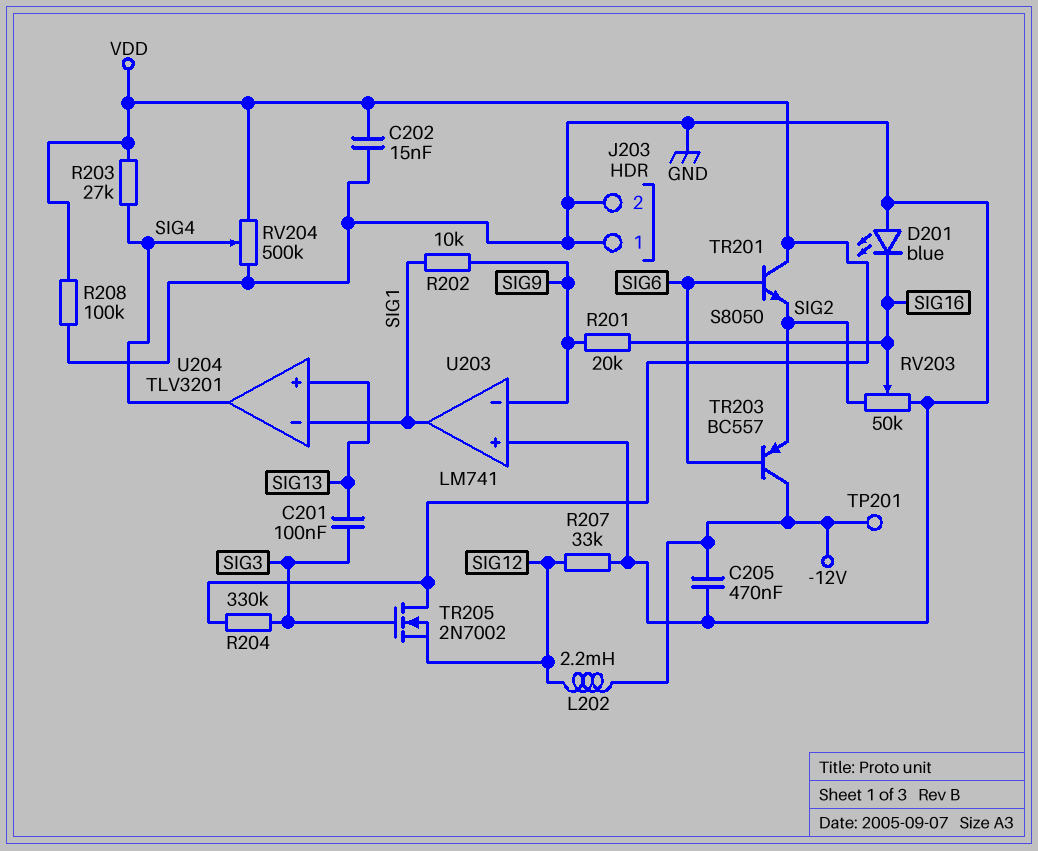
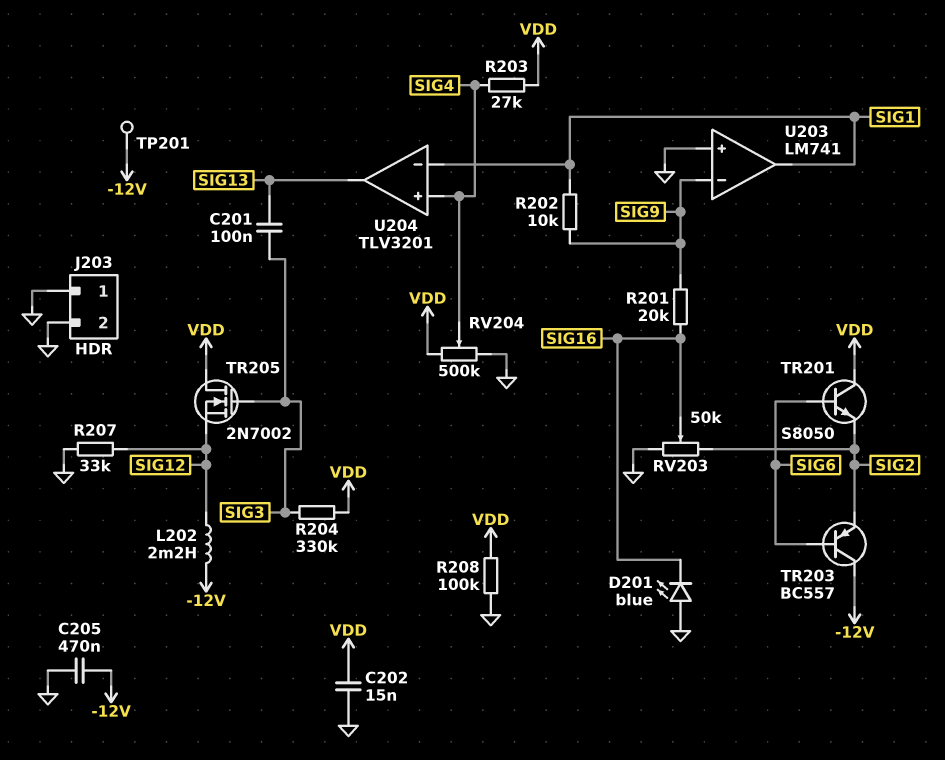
U204 pin in+: SIG13 -> SIG4
U204 pin out: SIG4 -> SIG13

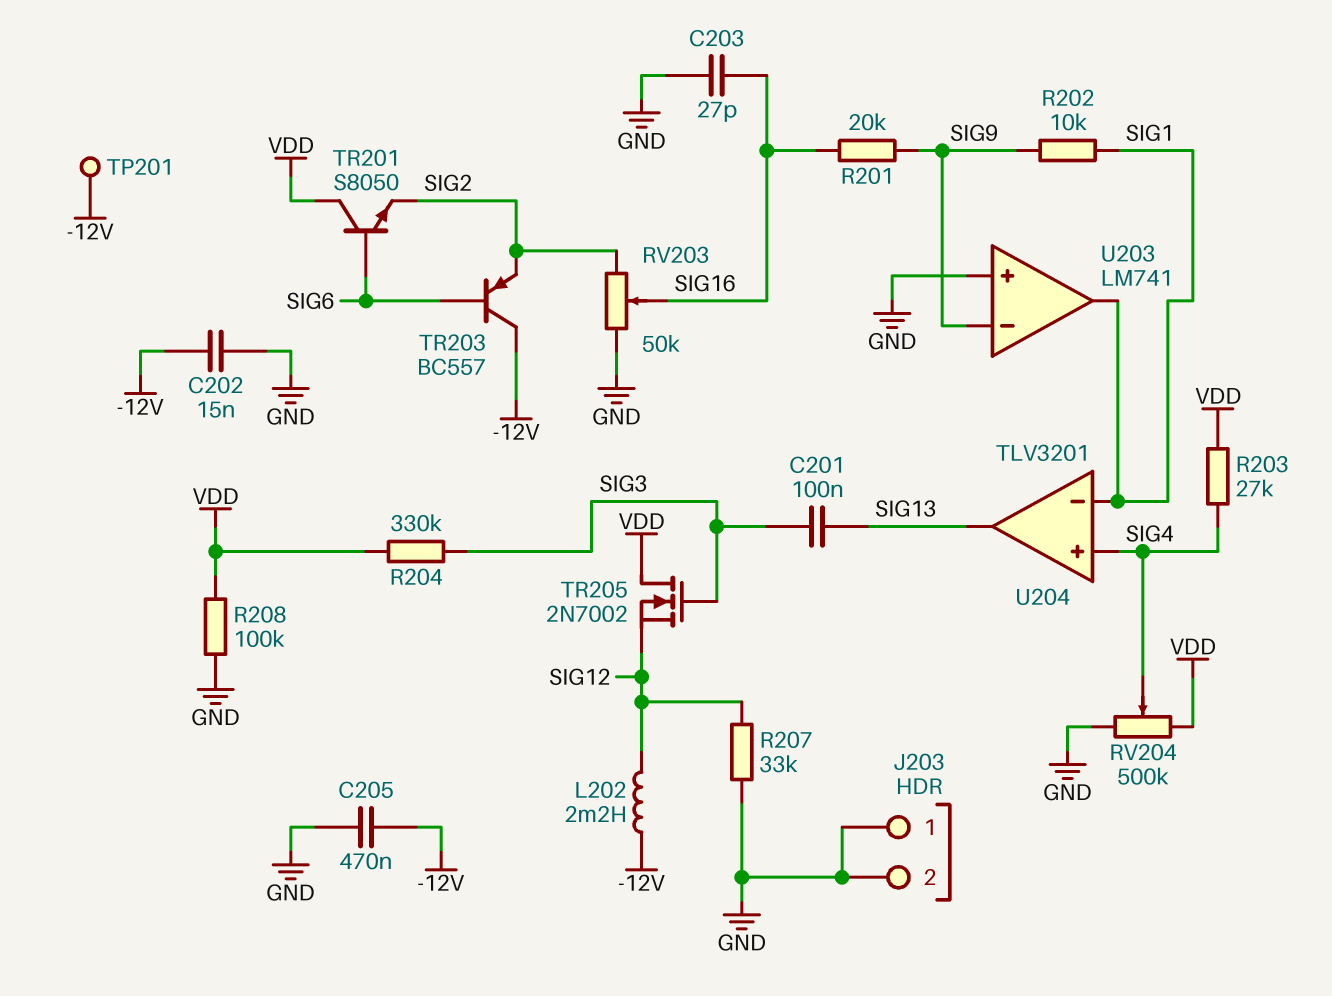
C202: 15nF (GND, VDD) -> 15nF (-12V, GND)
C203: none -> 27pF (GND, SIG16)
D201: LED blue (A GND, K SIG16) -> none

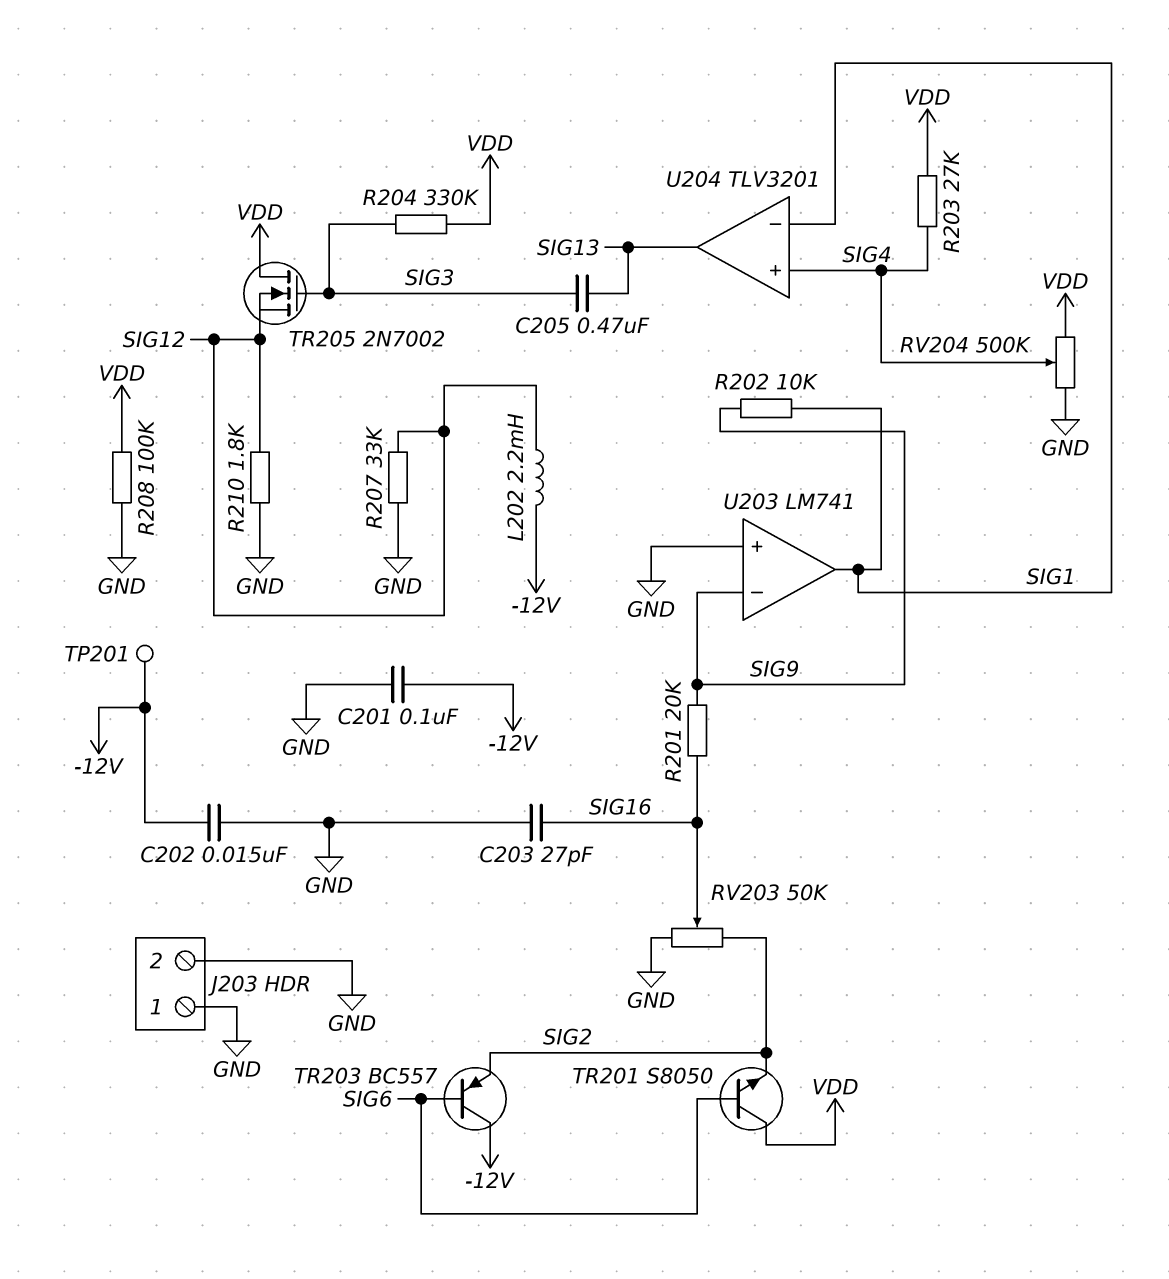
C201: 100nF (SIG3, SIG13) -> 100nF (-12V, GND)
C205: 470nF (-12V, GND) -> 470nF (SIG3, SIG13)
R210: none -> 1.8k (GND, SIG12)

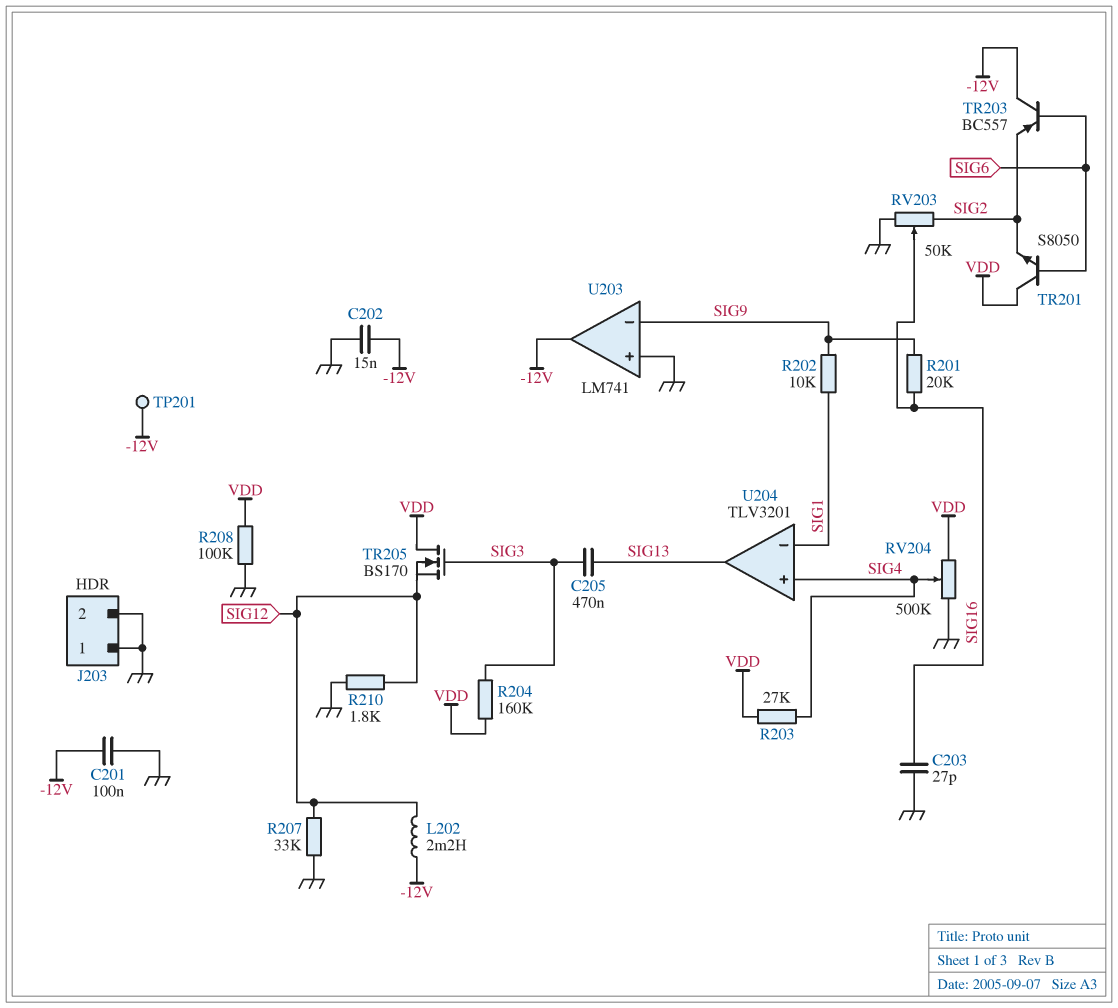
R204: 330k (SIG3, VDD) -> 160k (SIG3, VDD)
TR205: NMOS 2N7002 (G SIG3, D VDD, S SIG12) -> NMOS BS170 (G SIG3, D VDD, S SIG12)
U203 pin out: SIG1 -> -12V

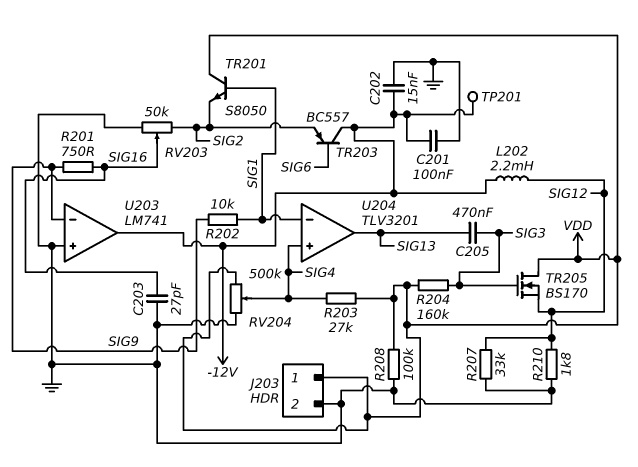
J203 pin 1: GND -> VDD
R201: 20k (SIG9, SIG16) -> 750 (SIG9, SIG16)
TR201: NPN S8050 (B SIG6, C VDD, E SIG2) -> NPN S8050 (B SIG1, C VDD, E SIG2)

